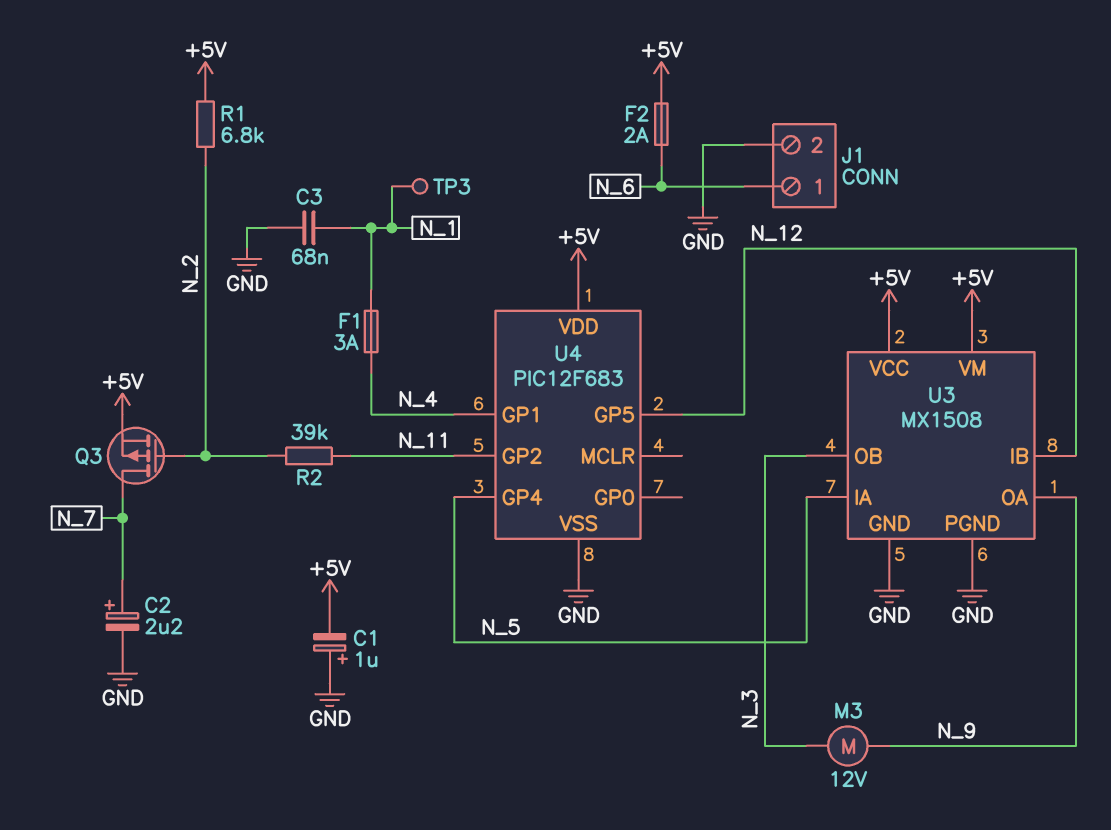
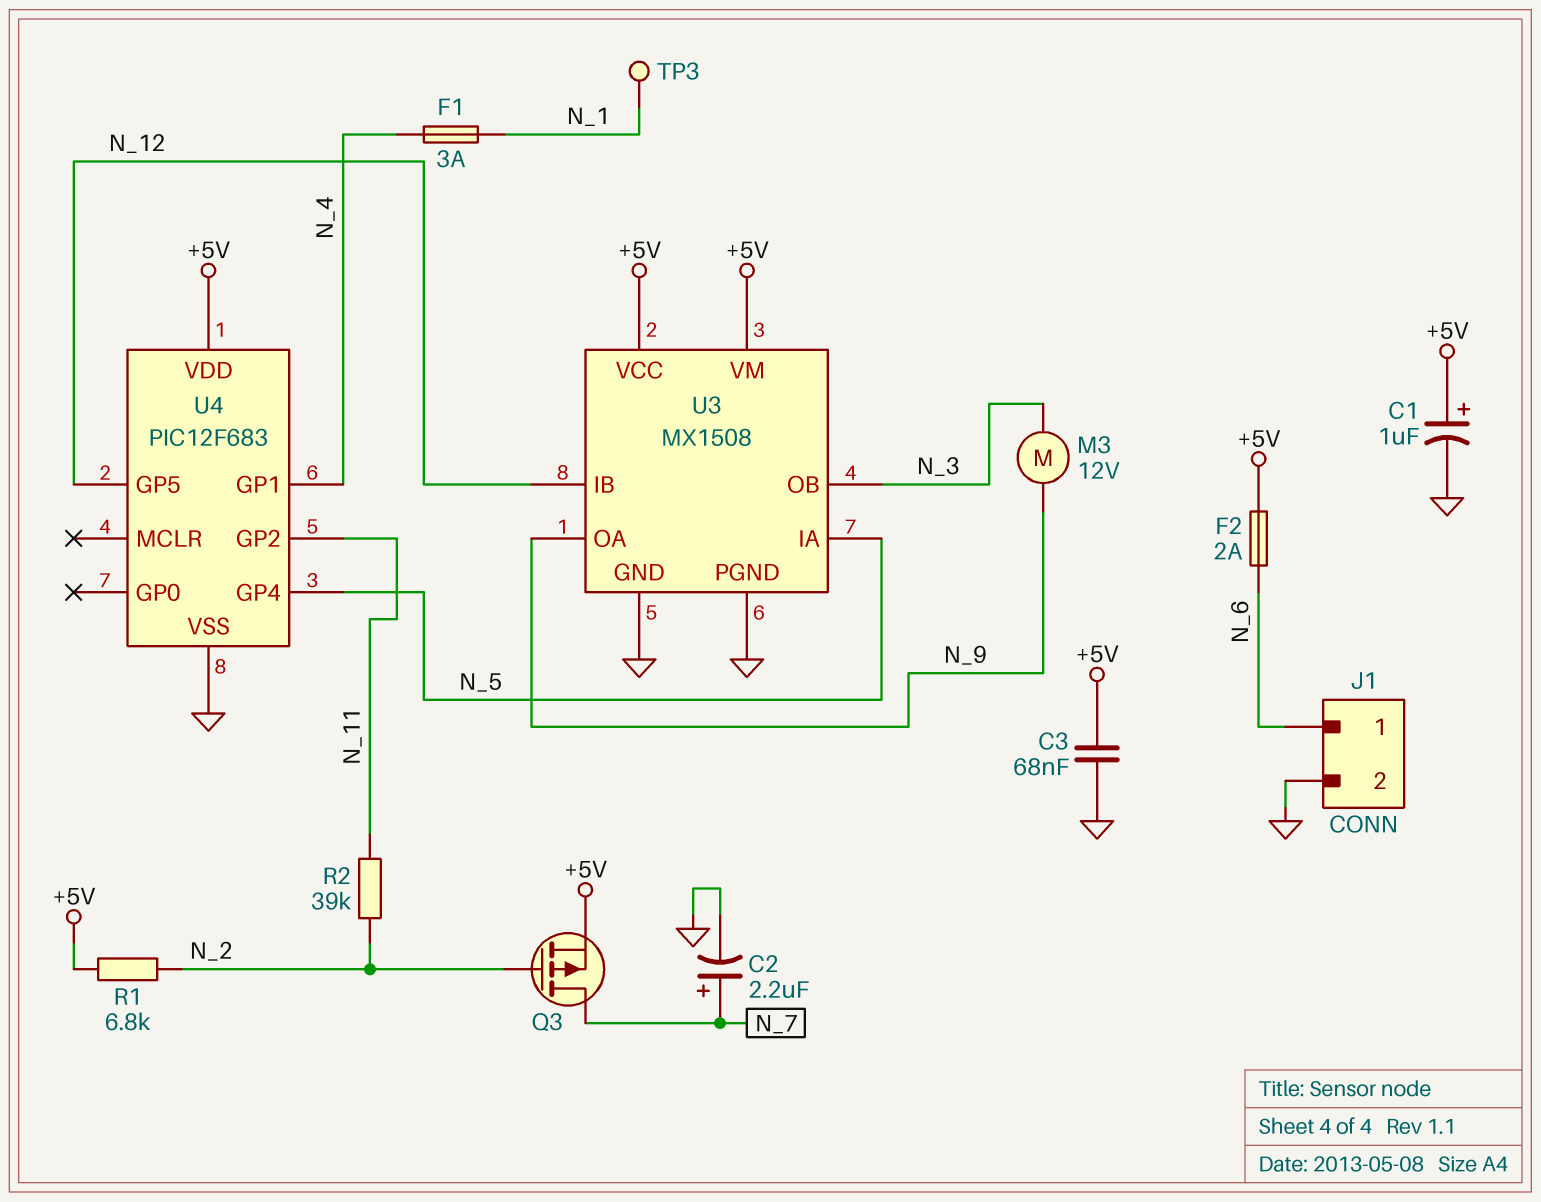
C1: 1uF (plus GND, minus +5V) -> 1uF (plus +5V, minus GND)
C3: 68nF (GND, N_1) -> 68nF (+5V, GND)

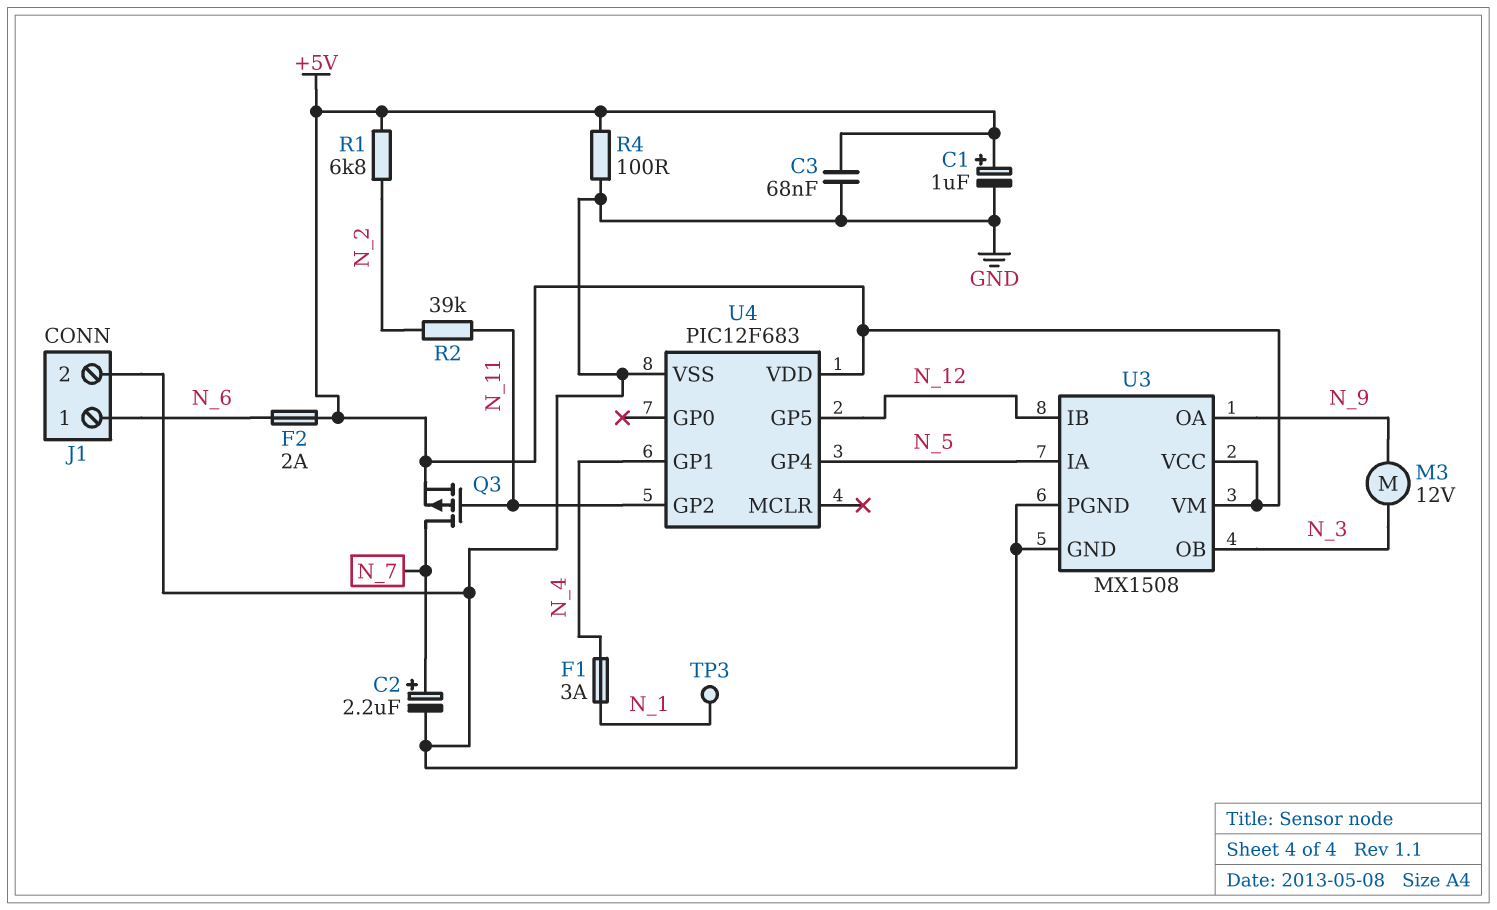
Q3: PMOS (G N_2, D N_7, S +5V) -> PMOS (G N_11, D N_7, S +5V)
R4: none -> 100 (+5V, GND)

